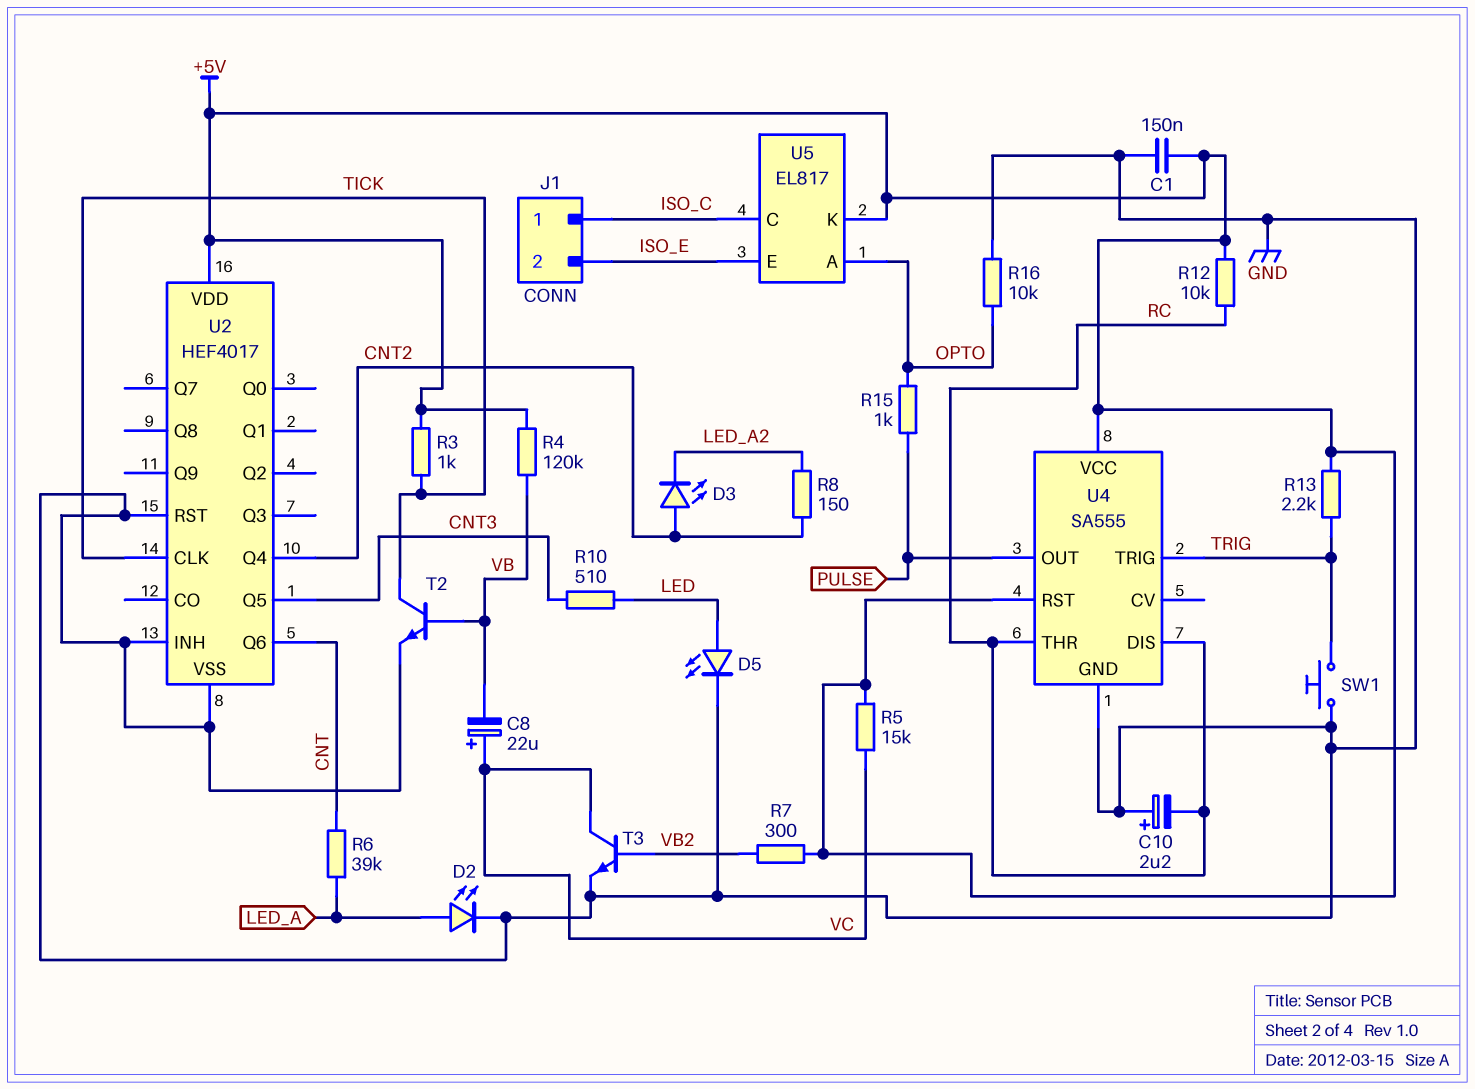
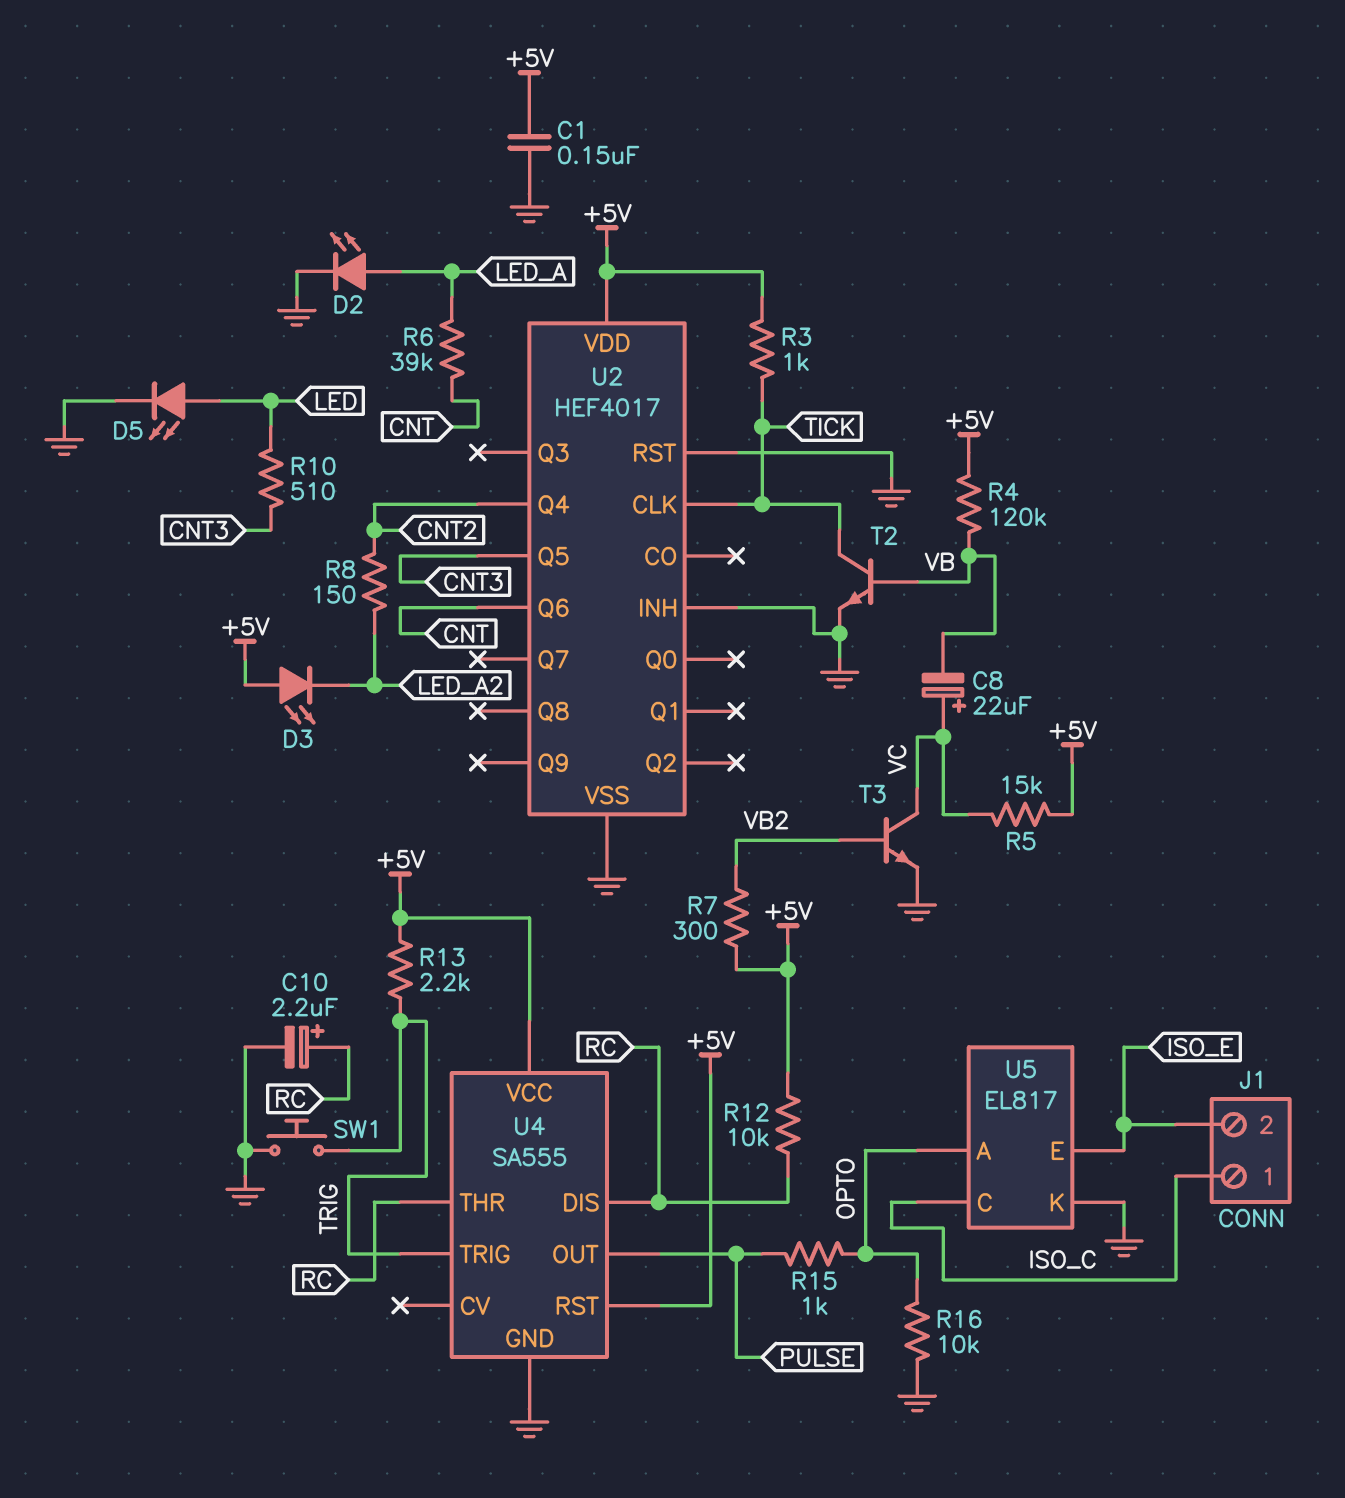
C10: 2.2uF (plus GND, minus RC) -> 2.2uF (plus RC, minus GND)
D3: LED (A CNT2, K LED_A2) -> LED (A +5V, K LED_A2)
U5 pin K: +5V -> GND

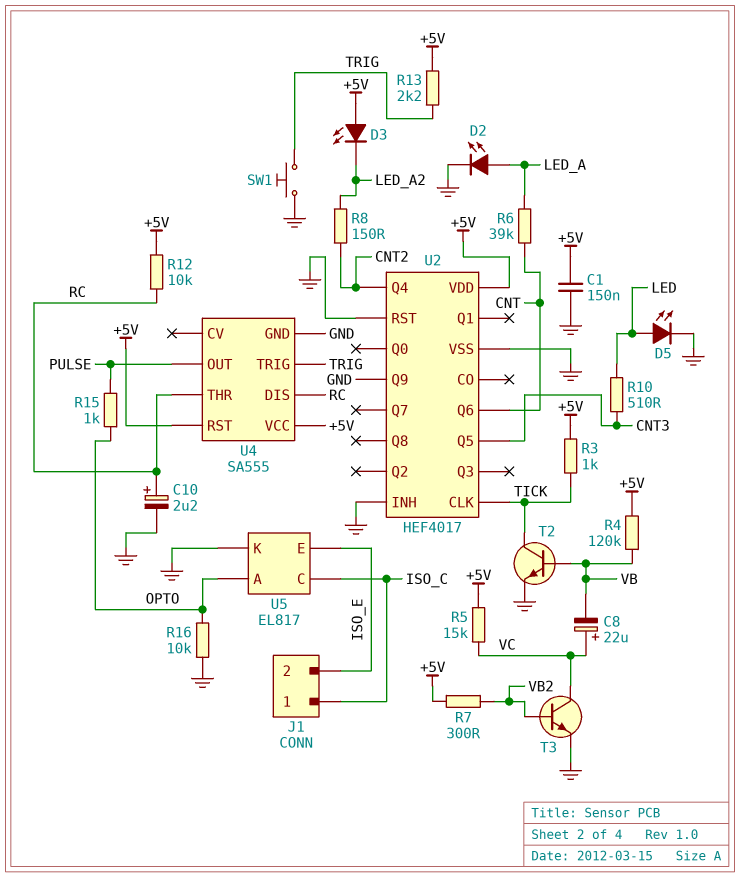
U2 pin Q9: none -> GND

